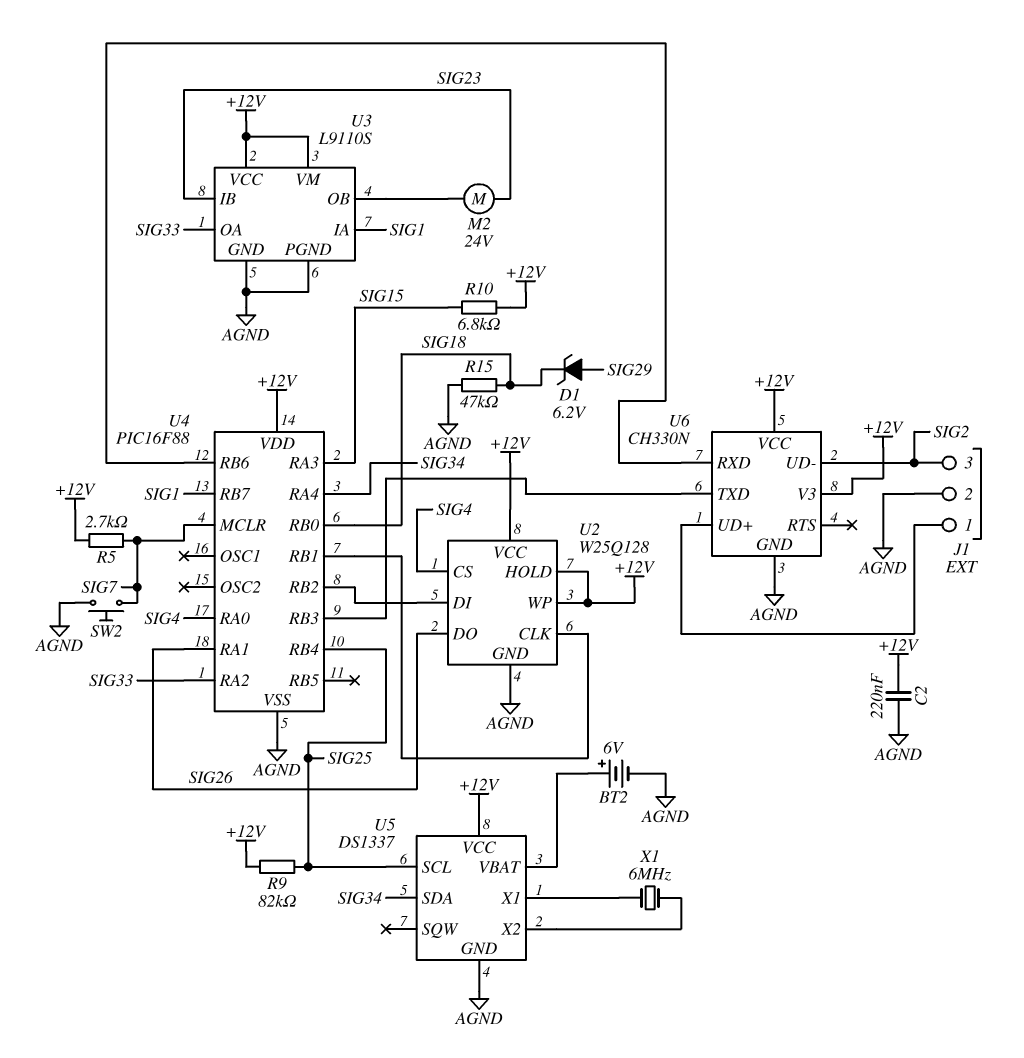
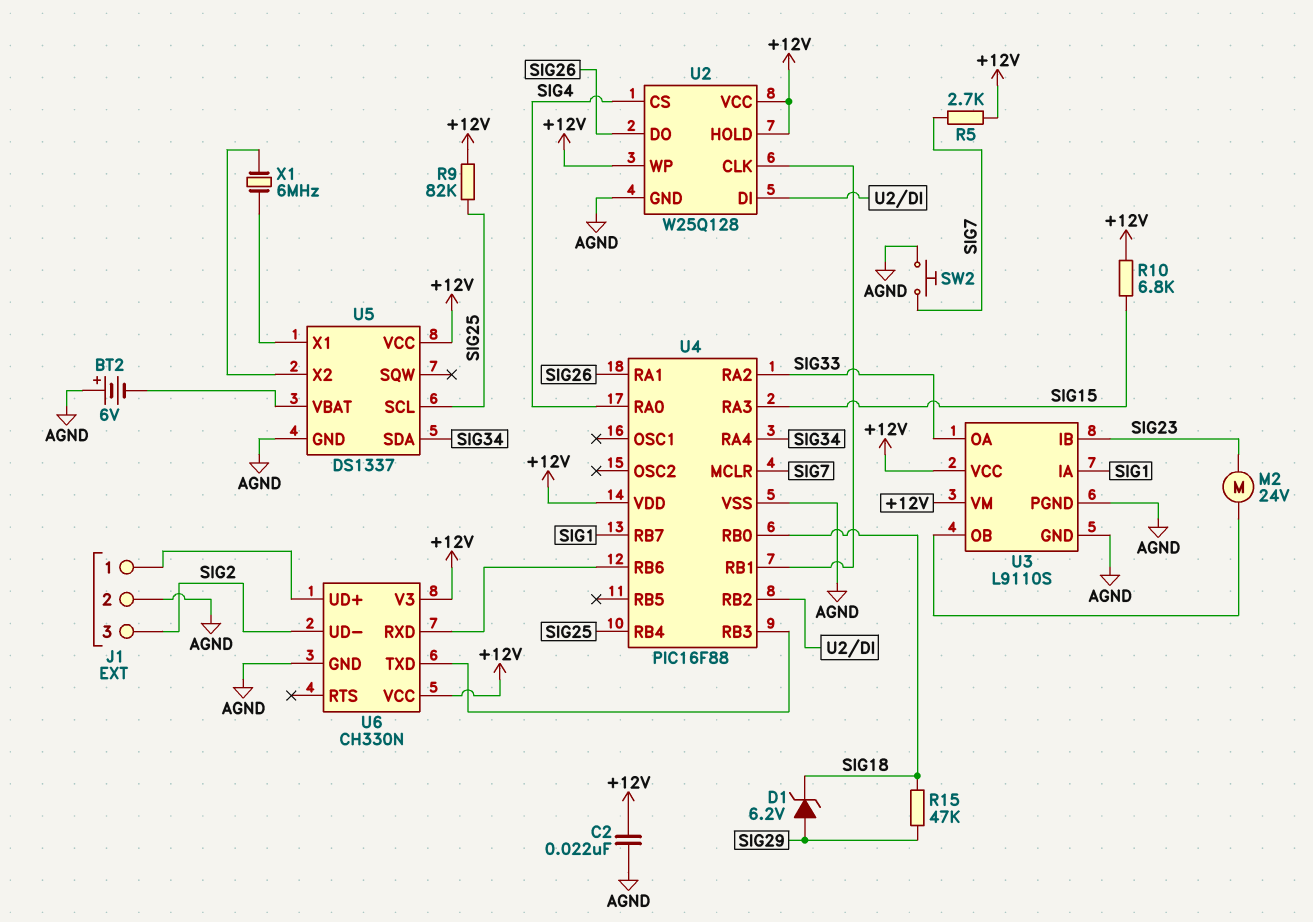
BT2: 6V (plus U5/VBAT, minus AGND) -> 6V (plus AGND, minus U5/VBAT)
C2: 220nF (+12V, AGND) -> 22nF (+12V, AGND)
R15: 47k (AGND, SIG18) -> 47k (SIG18, SIG29)

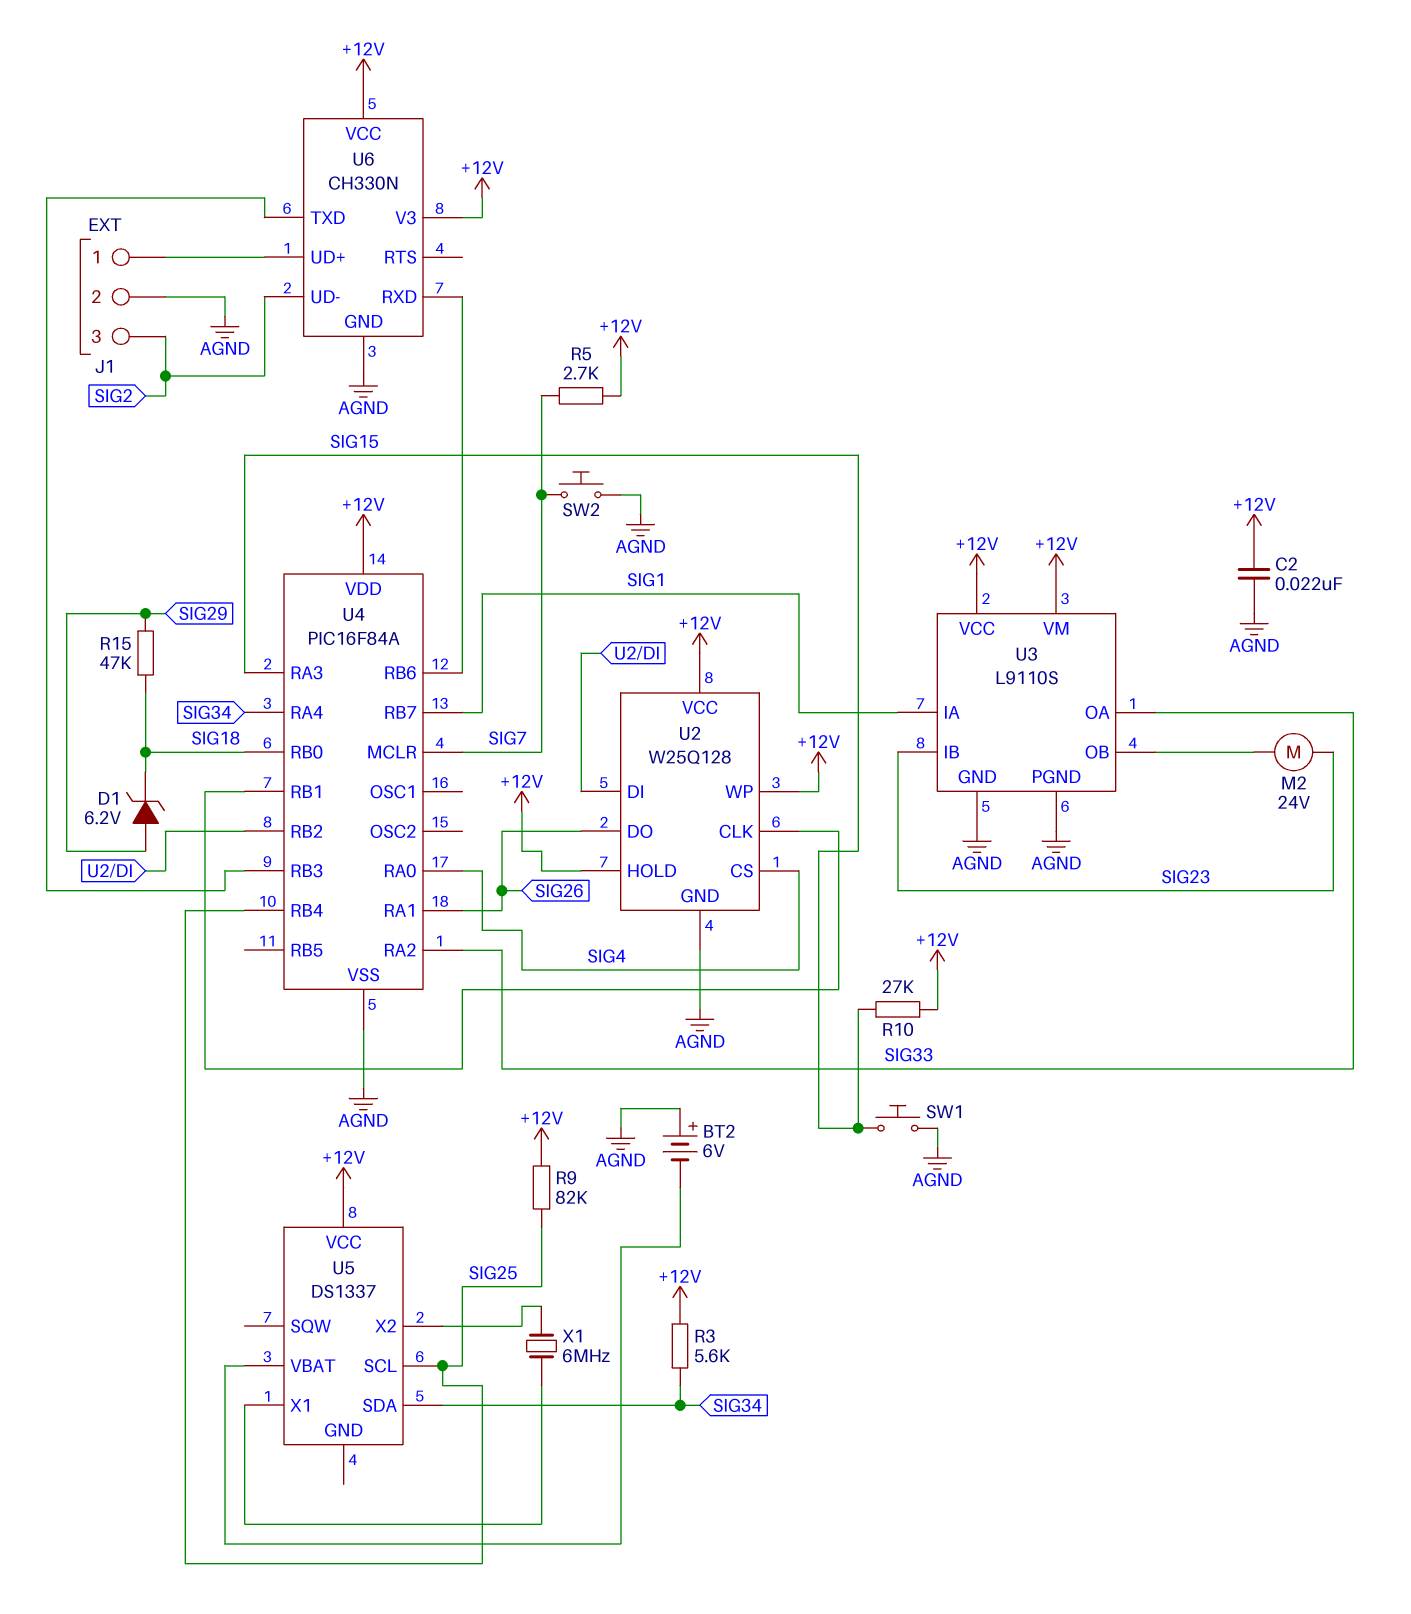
R3: none -> 5.6k (+12V, SIG34)
R10: 6.8k (+12V, SIG15) -> 27k (+12V, SIG15)
SW1: none -> button (AGND, SIG15)
U4: PIC16F88 -> PIC16F84A
U5 pin GND: AGND -> none

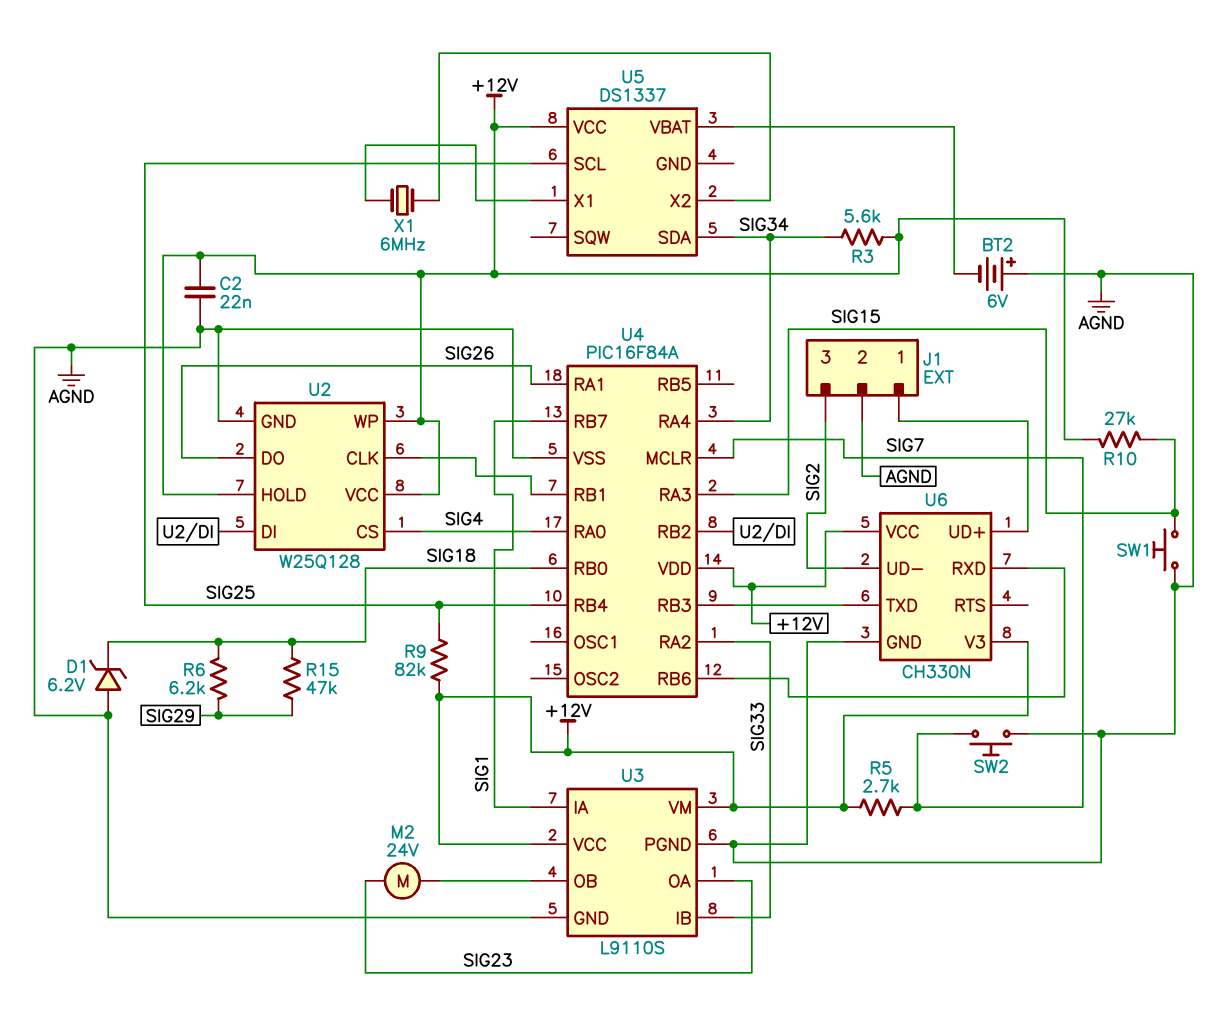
D1: zener 6.2V (A SIG29, K SIG18) -> zener 6.2V (A AGND, K SIG18)
R6: none -> 6.2k (SIG18, SIG29)
U3 pin IB: SIG23 -> SIG33
U3 pin OA: SIG33 -> SIG23

